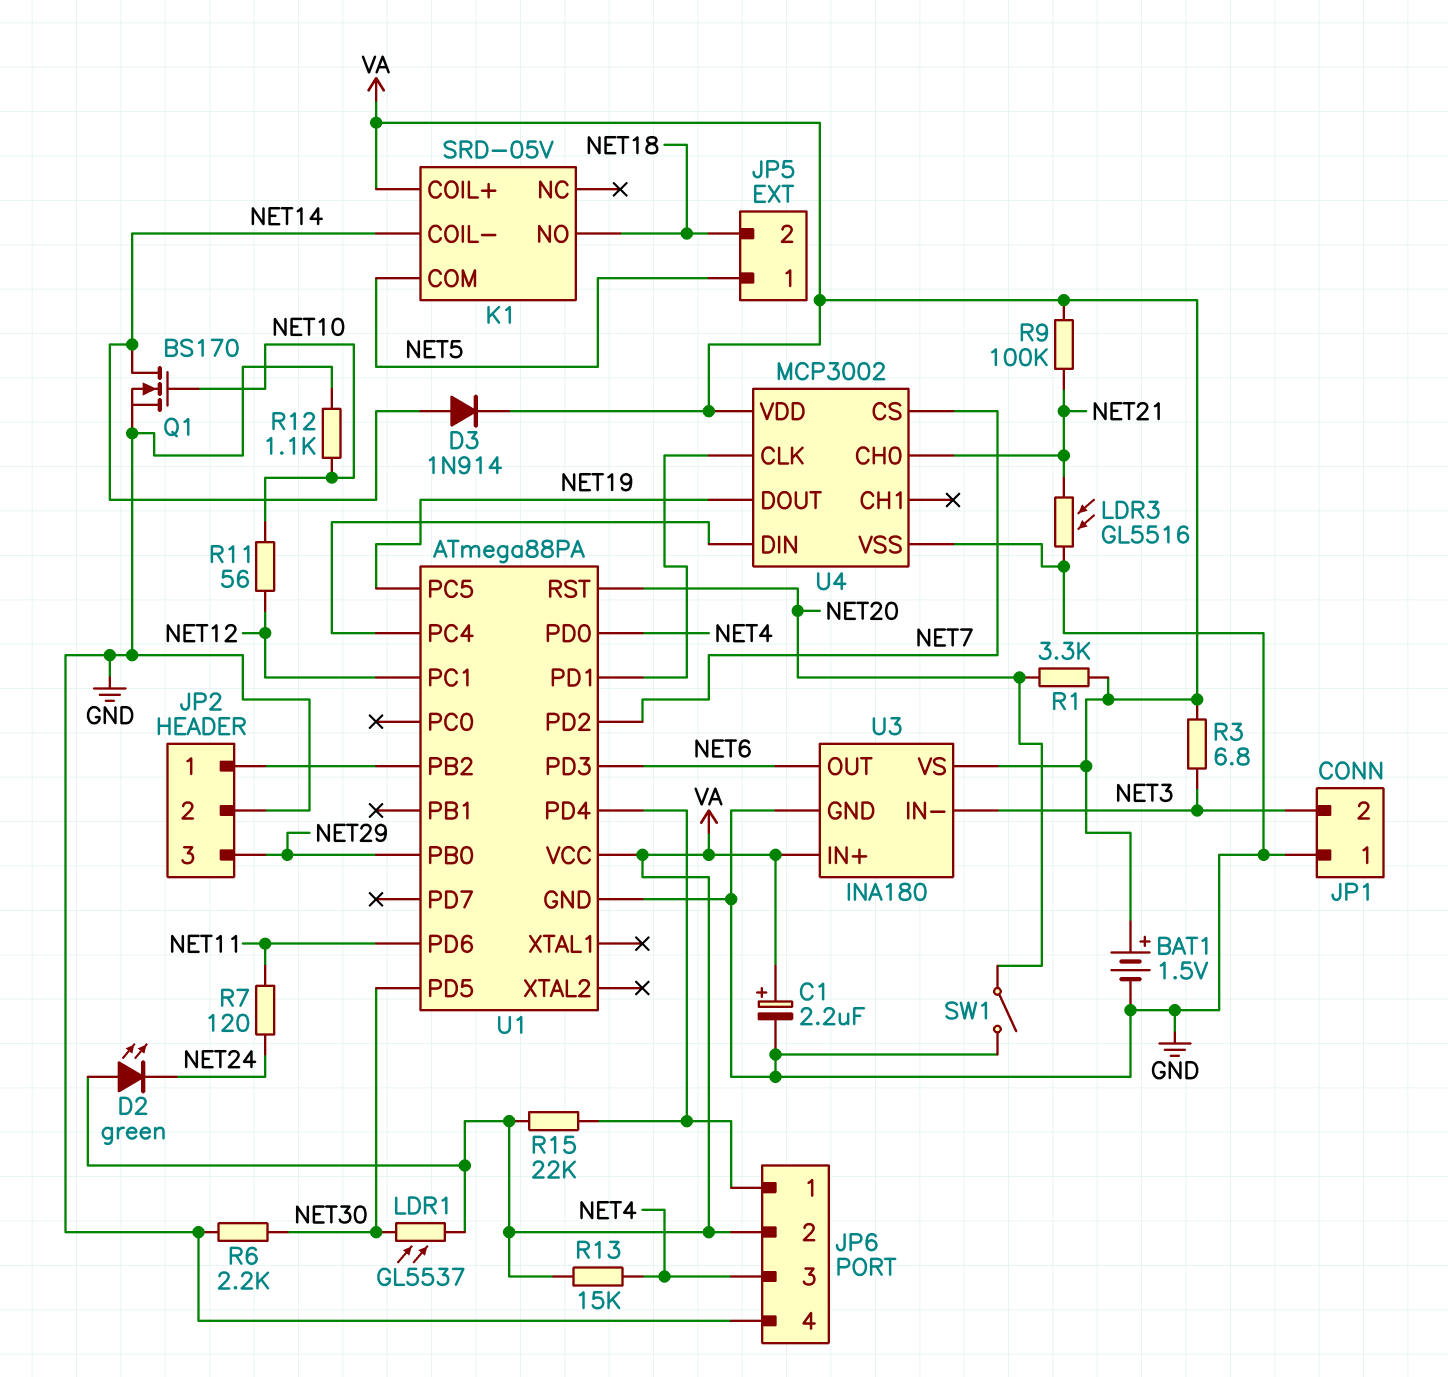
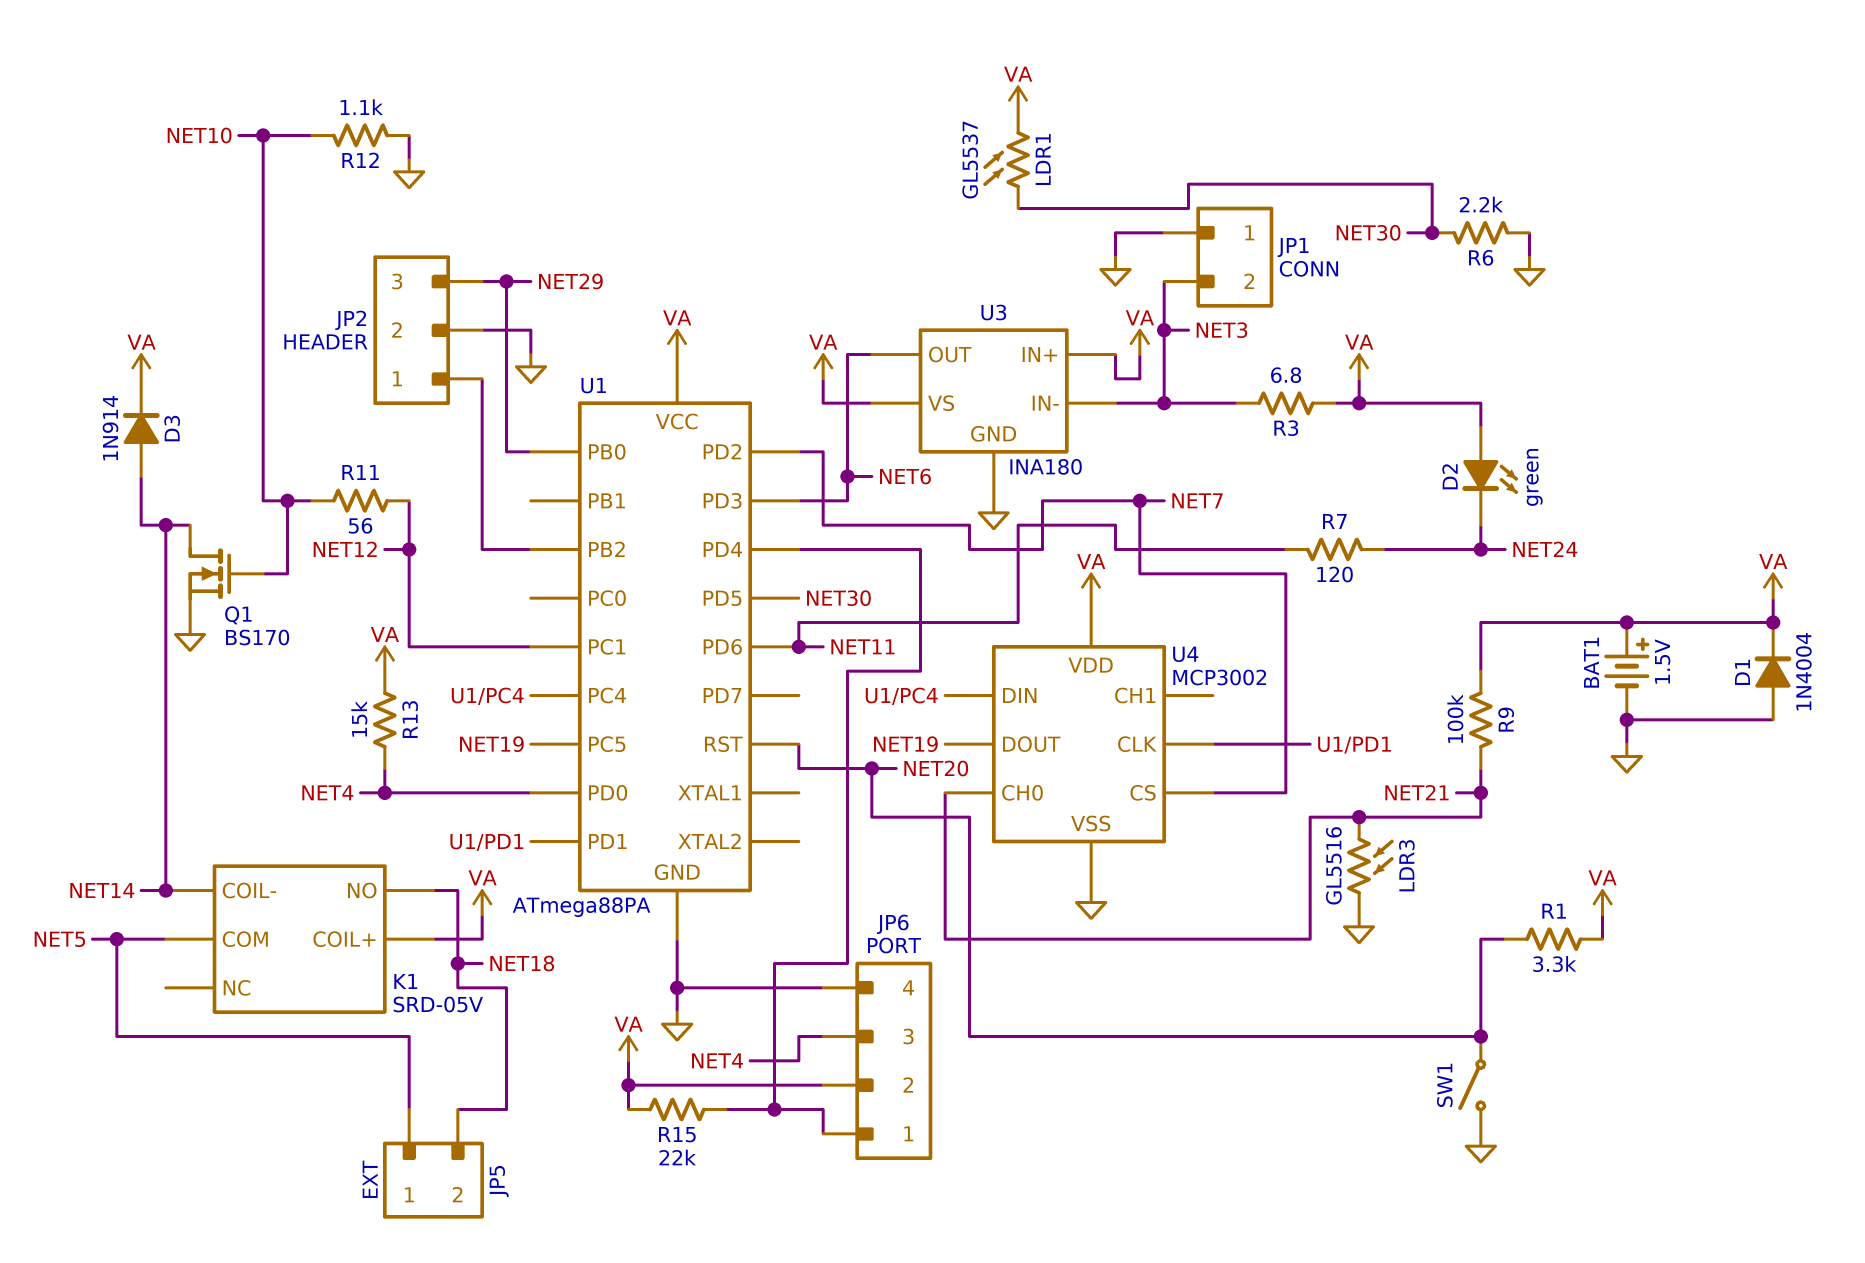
C1: 2.2uF (plus VA, minus GND) -> none
D1: none -> diode 1N4004 (A GND, K VA)

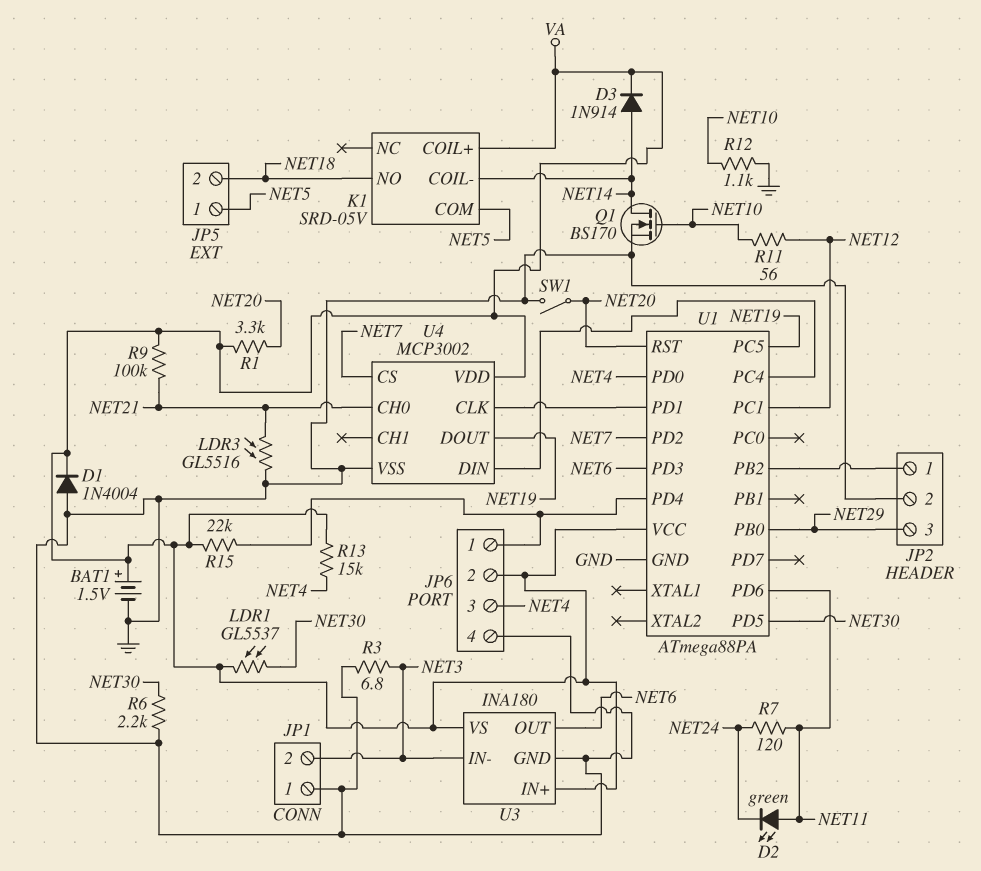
D2: LED green (A VA, K NET24) -> LED green (A NET11, K NET24)
R3: 6.8 (NET3, VA) -> 6.8 (GND, NET3)

